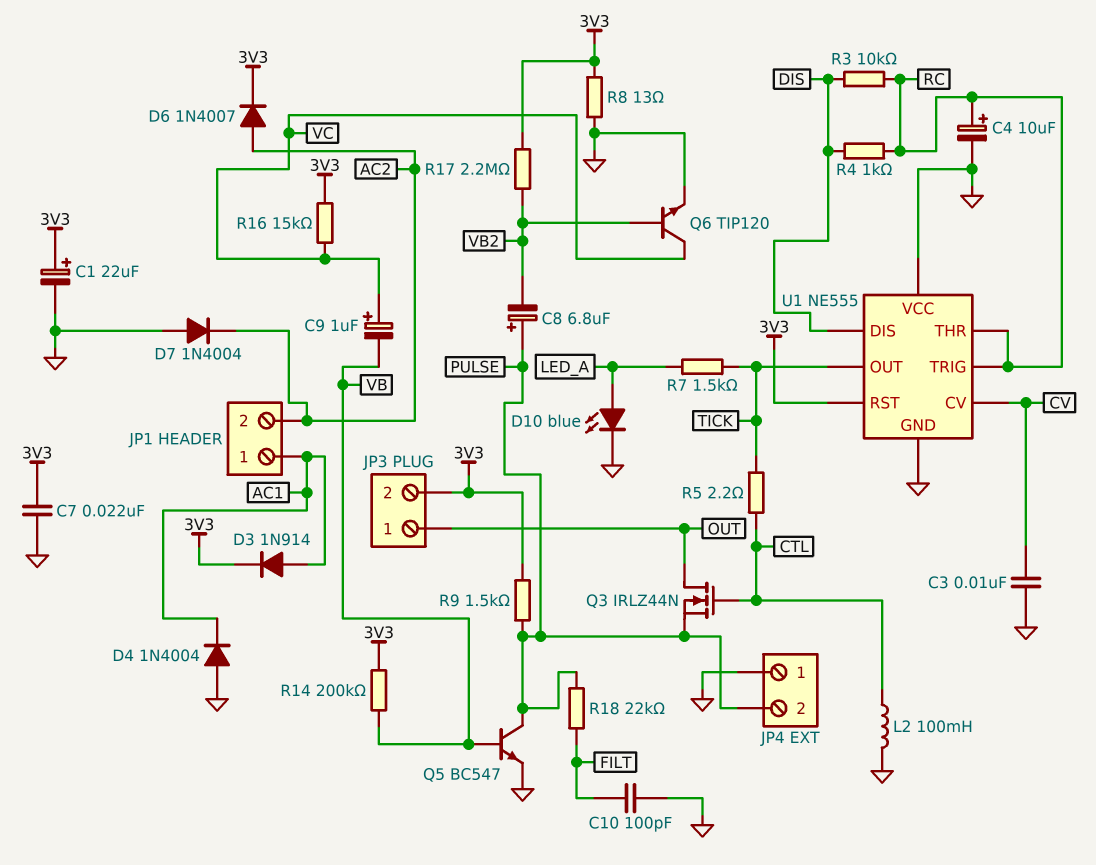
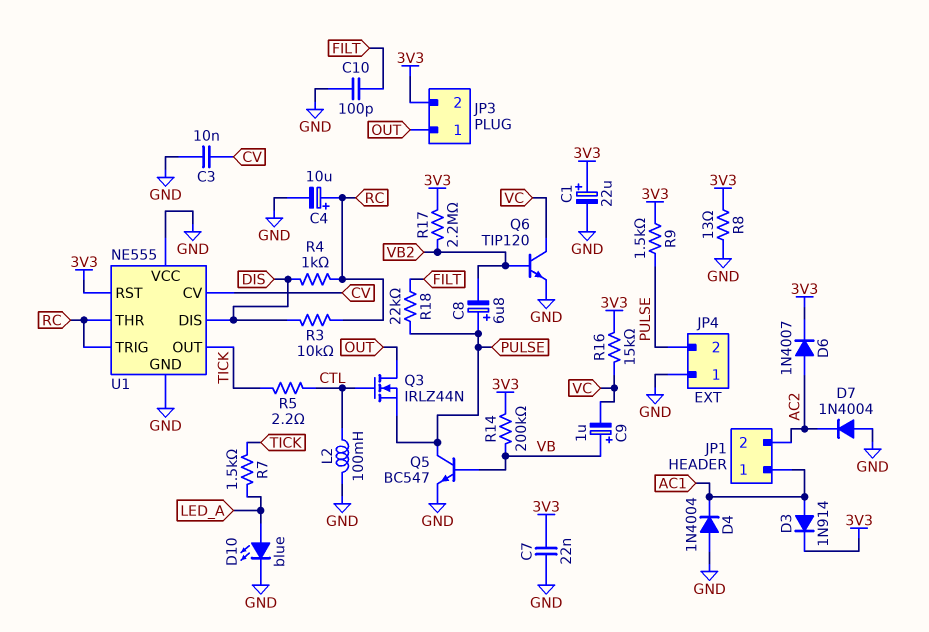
C9: 1uF (plus VC, minus VB) -> 1uF (plus VB, minus VC)

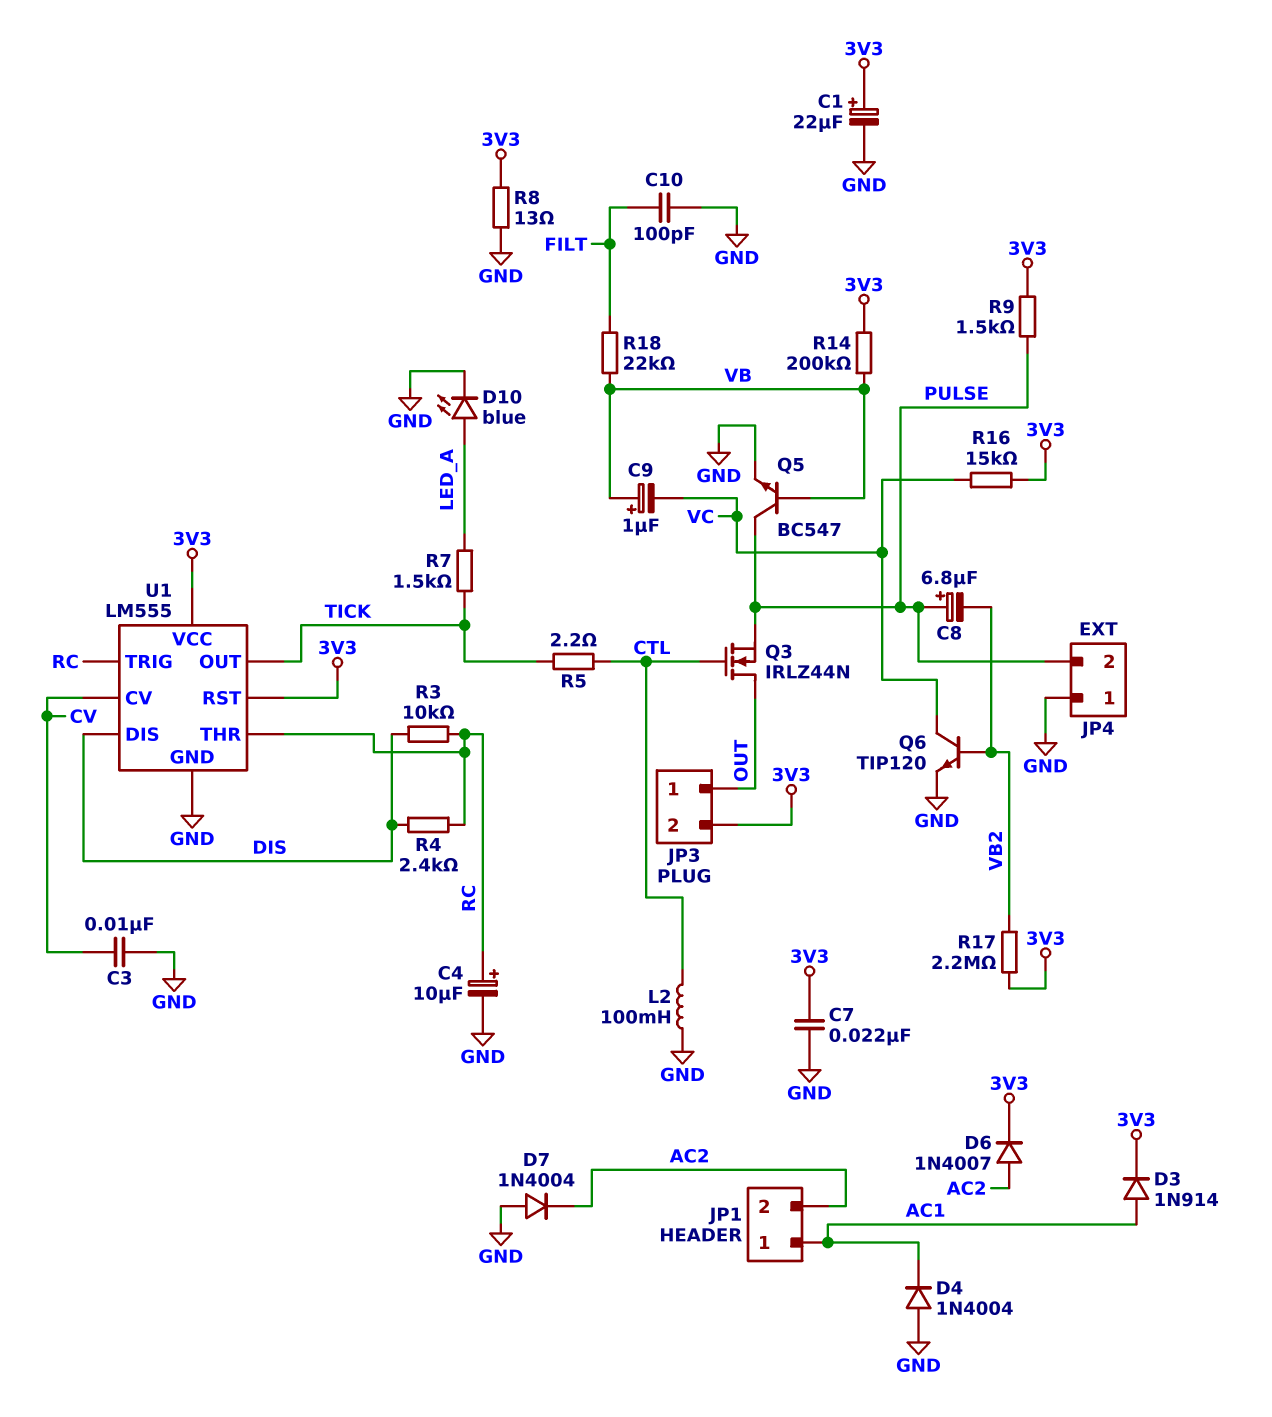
R4: 1k (DIS, RC) -> 2.4k (DIS, RC)
R18: 22k (FILT, PULSE) -> 22k (FILT, VB)
U1: NE555 -> LM555
U1 pin VCC: GND -> 3V3

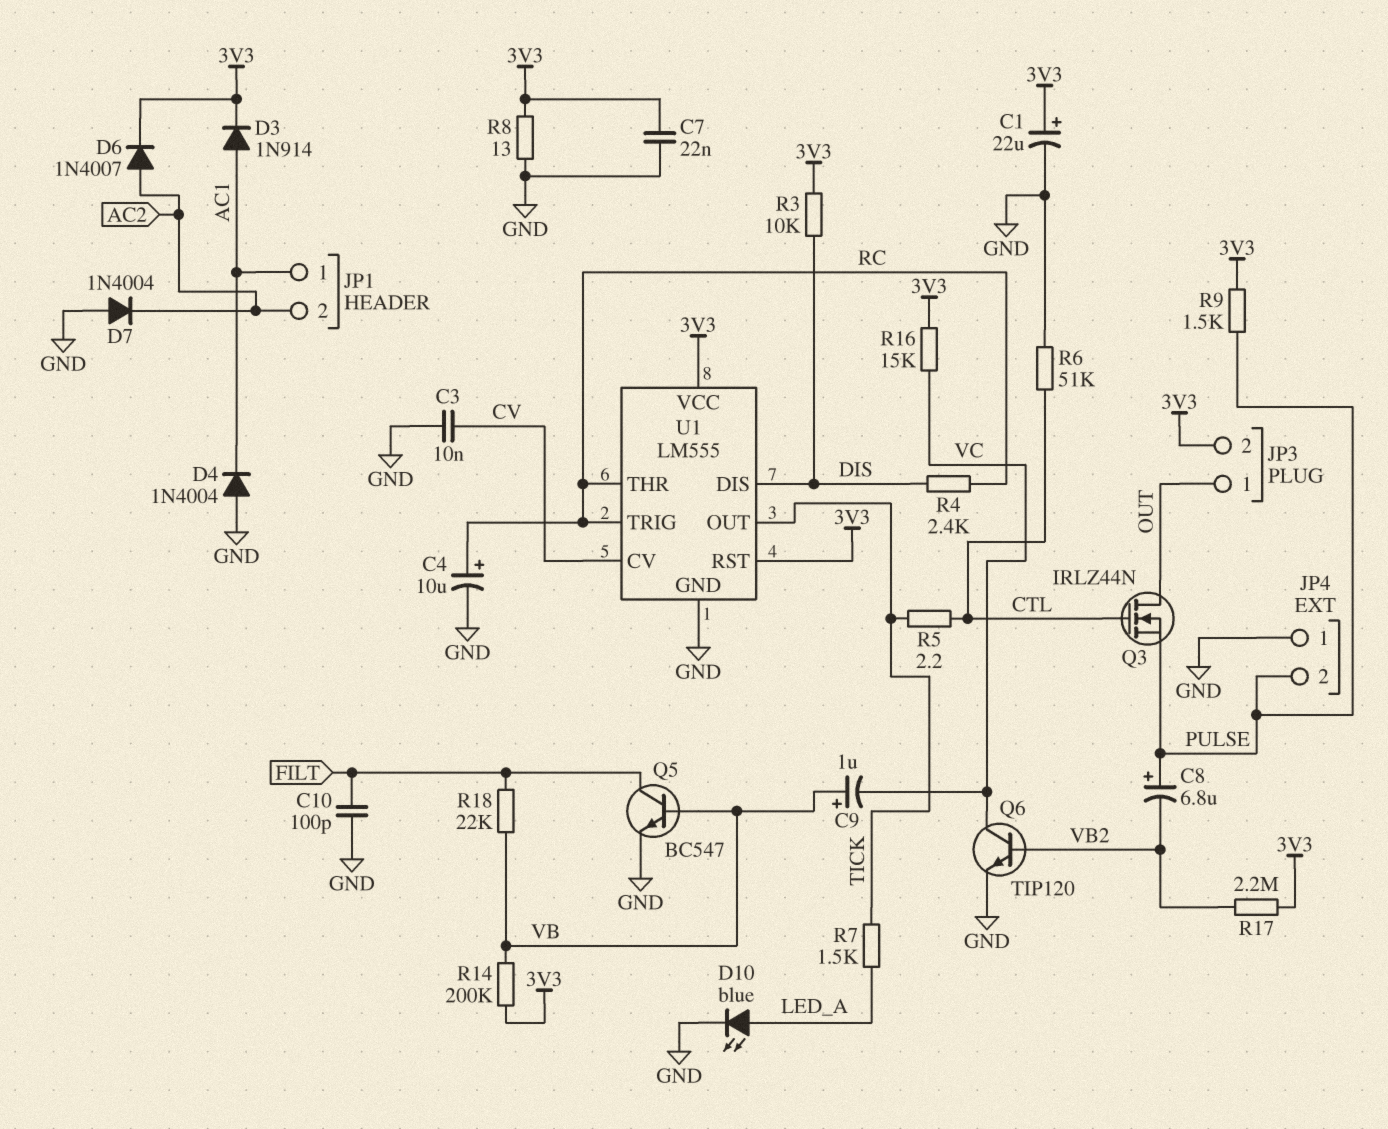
L2: 100mH (CTL, GND) -> none
Q5: NPN BC547 (B VB, C PULSE, E GND) -> NPN BC547 (B VB, C FILT, E GND)
R3: 10k (DIS, RC) -> 10k (3V3, DIS)
R6: none -> 51k (CTL, GND)

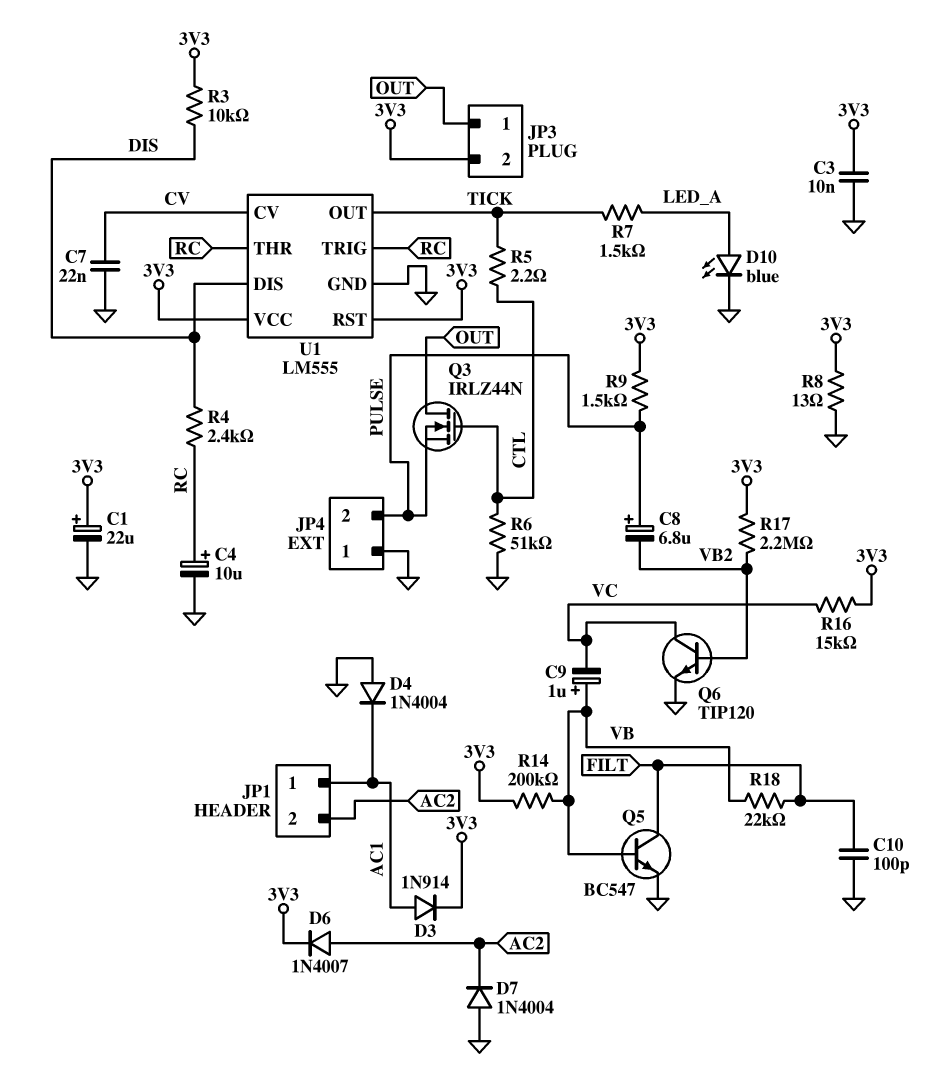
C3: 10nF (CV, GND) -> 10nF (3V3, GND)
C7: 22nF (3V3, GND) -> 22nF (CV, GND)

